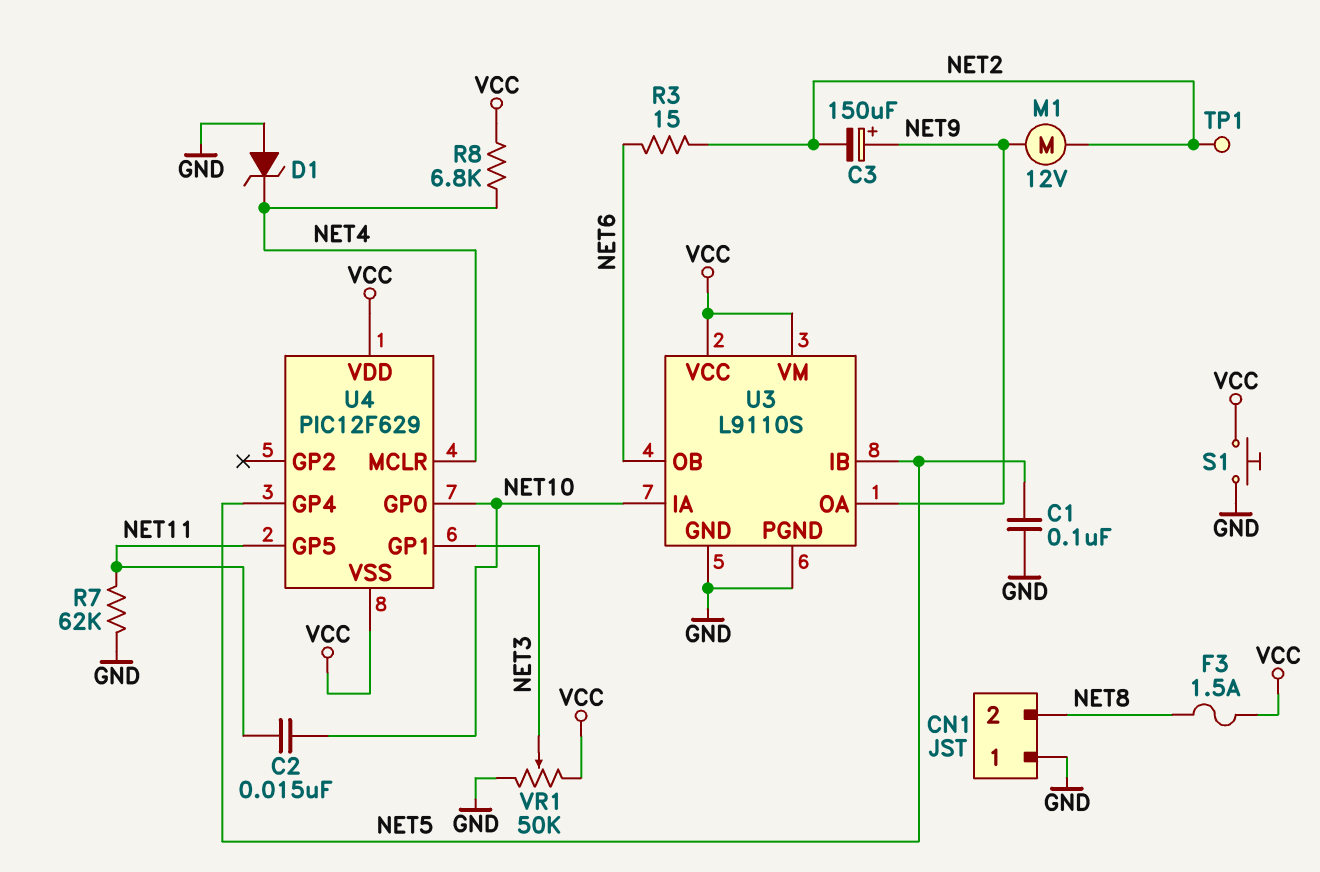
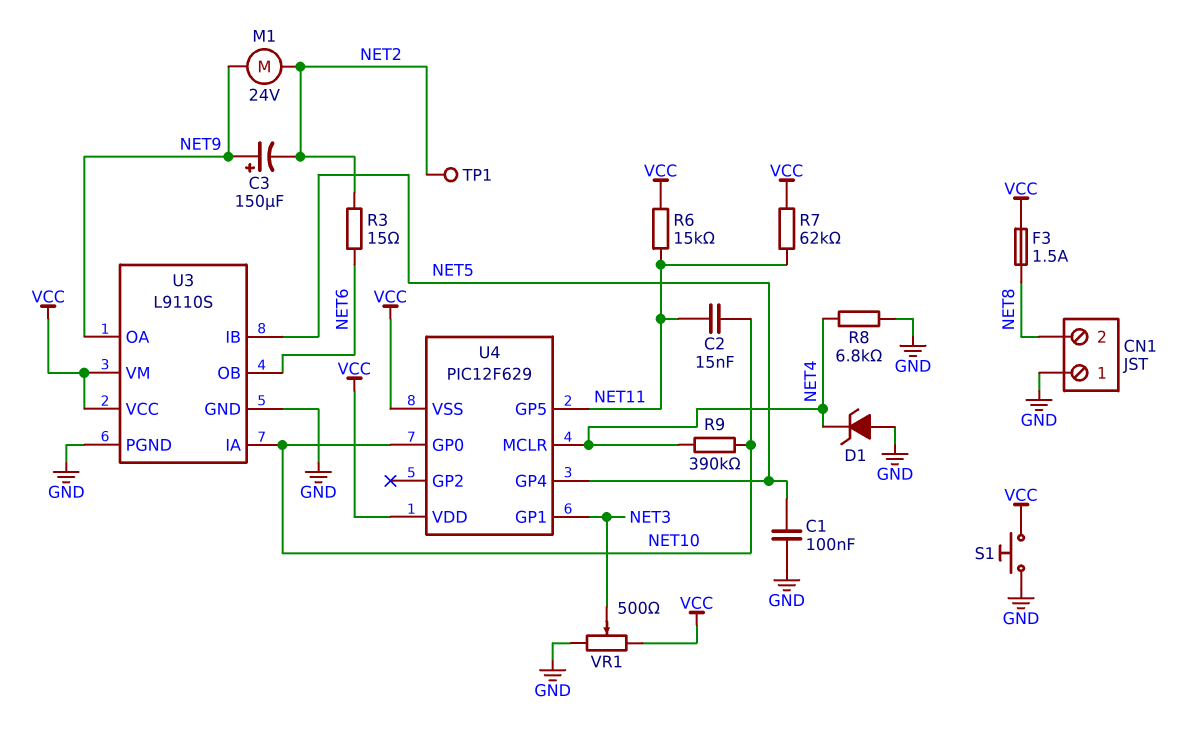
M1: motor 12V (NET2, NET9) -> motor 24V (NET2, NET9)
R6: none -> 15k (NET11, VCC)
R7: 62k (GND, NET11) -> 62k (NET11, VCC)
R8: 6.8k (NET4, VCC) -> 6.8k (GND, NET4)
R9: none -> 390k (NET4, NET10)
VR1: 50k (GND, VCC, wiper NET3) -> 500 (GND, VCC, wiper NET3)

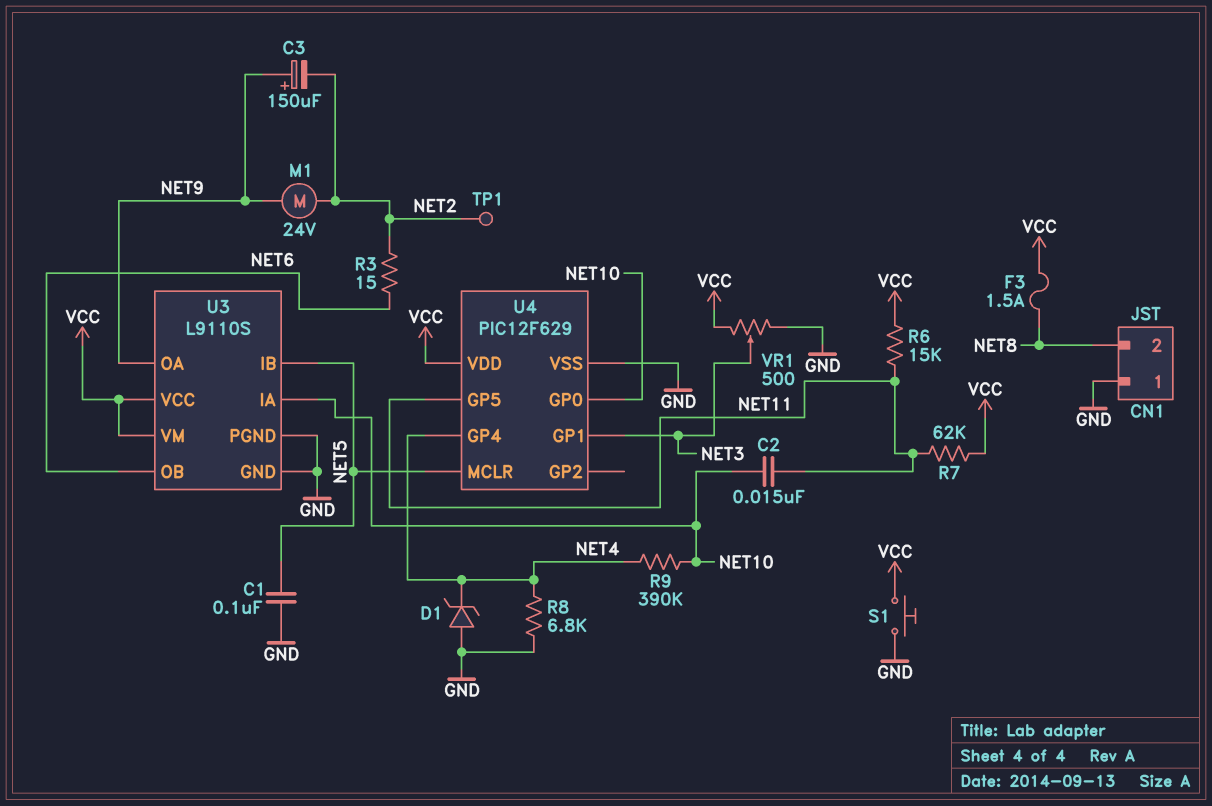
U4 pin GP4: NET5 -> NET4
U4 pin MCLR: NET4 -> NET5
U4 pin VSS: VCC -> GND

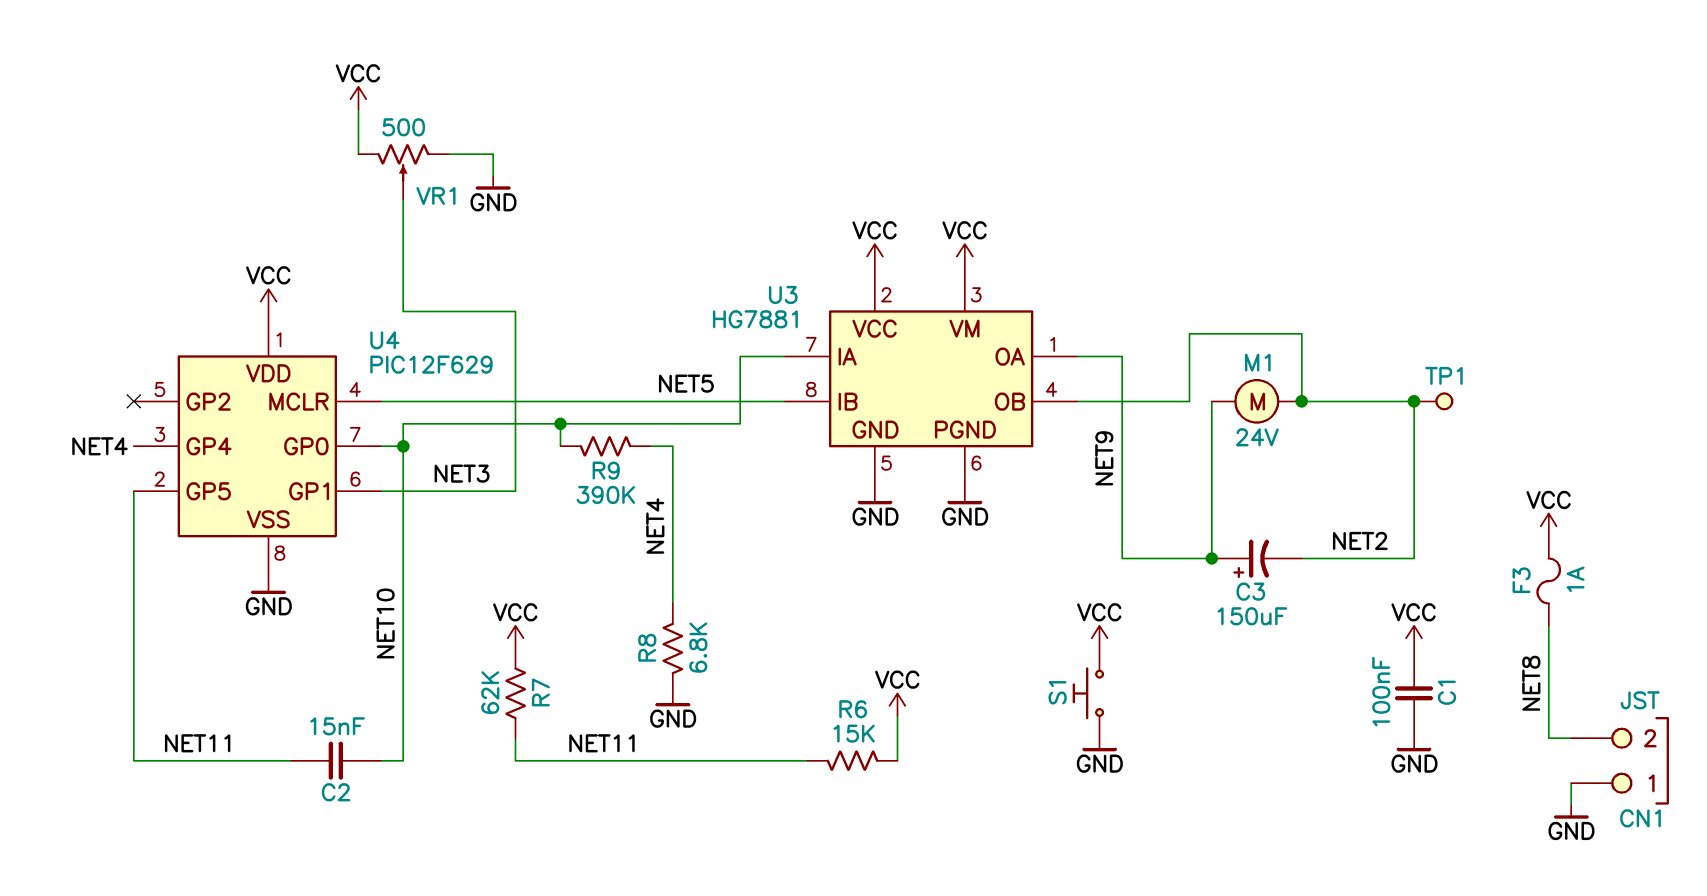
C1: 100nF (GND, NET5) -> 100nF (GND, VCC)
D1: zener (A GND, K NET4) -> none
F3: 1.5A (NET8, VCC) -> 1A (NET8, VCC)
R3: 15 (NET2, NET6) -> none
U3: L9110S -> HG7881
U3 pin OB: NET6 -> NET2

